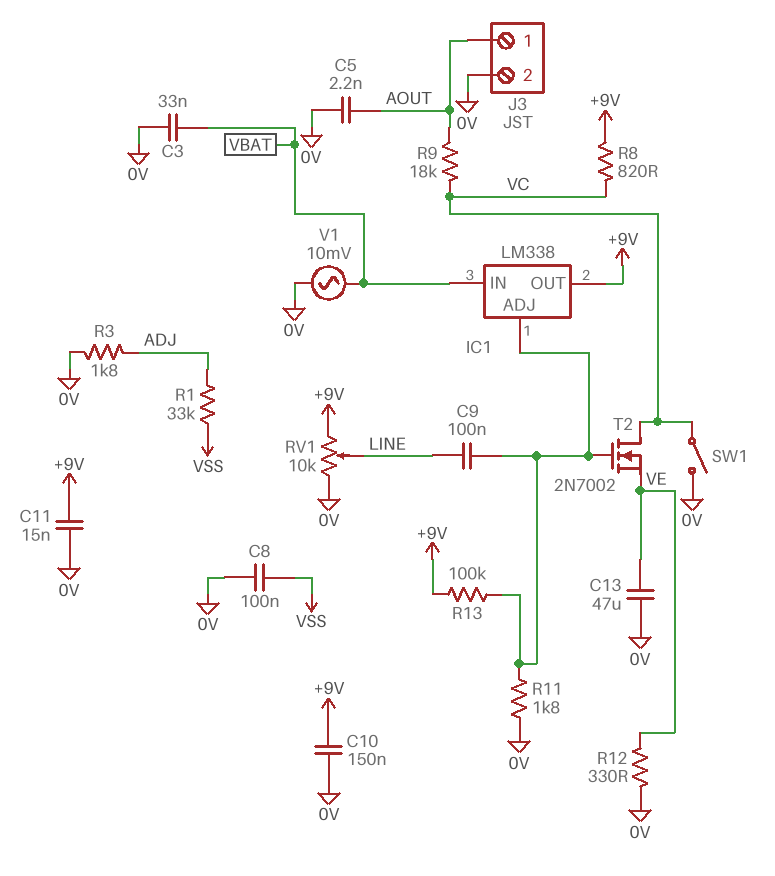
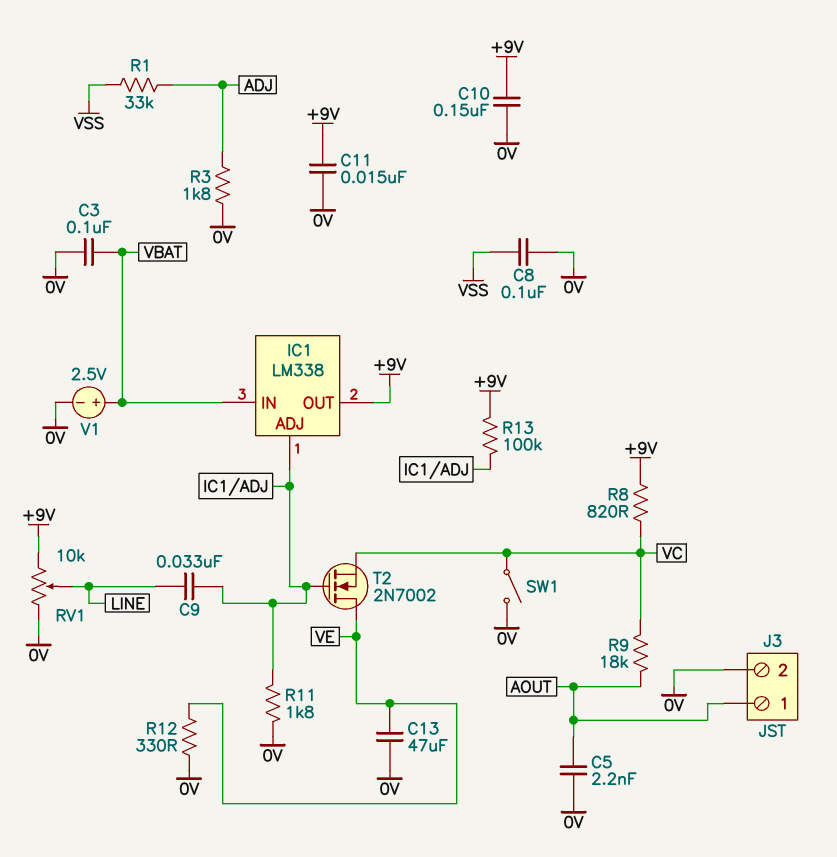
C3: 33nF (0V, VBAT) -> 100nF (0V, VBAT)
C9: 100nF (IC1/ADJ, LINE) -> 33nF (IC1/ADJ, LINE)
T2: NMOS 2N7002 (G IC1/ADJ, D VC, S VE) -> NMOS 2N7002 (G IC1/ADJ, D VE, S VC)
V1: AC 10mV (0V, VBAT) -> 2.5V (plus VBAT, minus 0V)

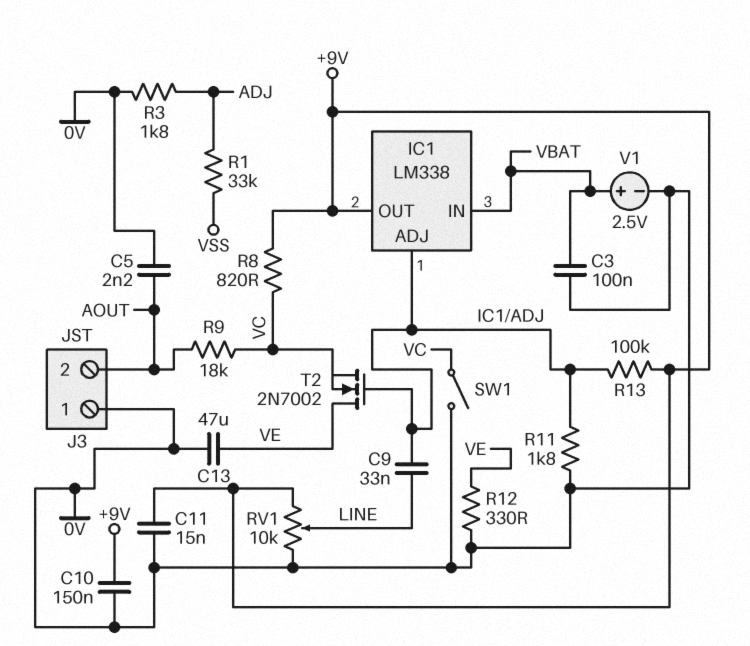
C8: 100nF (0V, VSS) -> none
J3 pin 1: AOUT -> 0V
J3 pin 2: 0V -> AOUT

